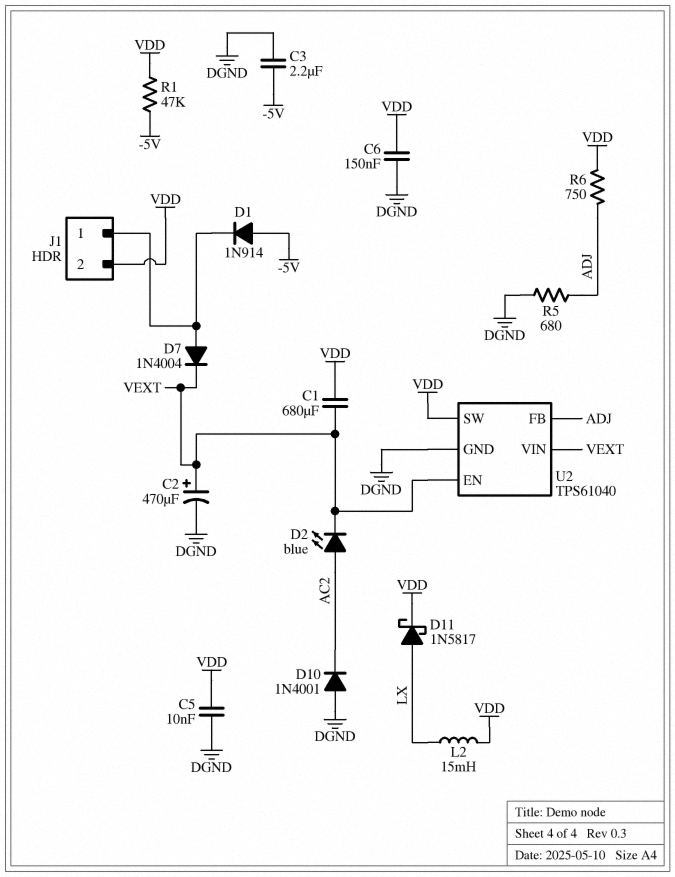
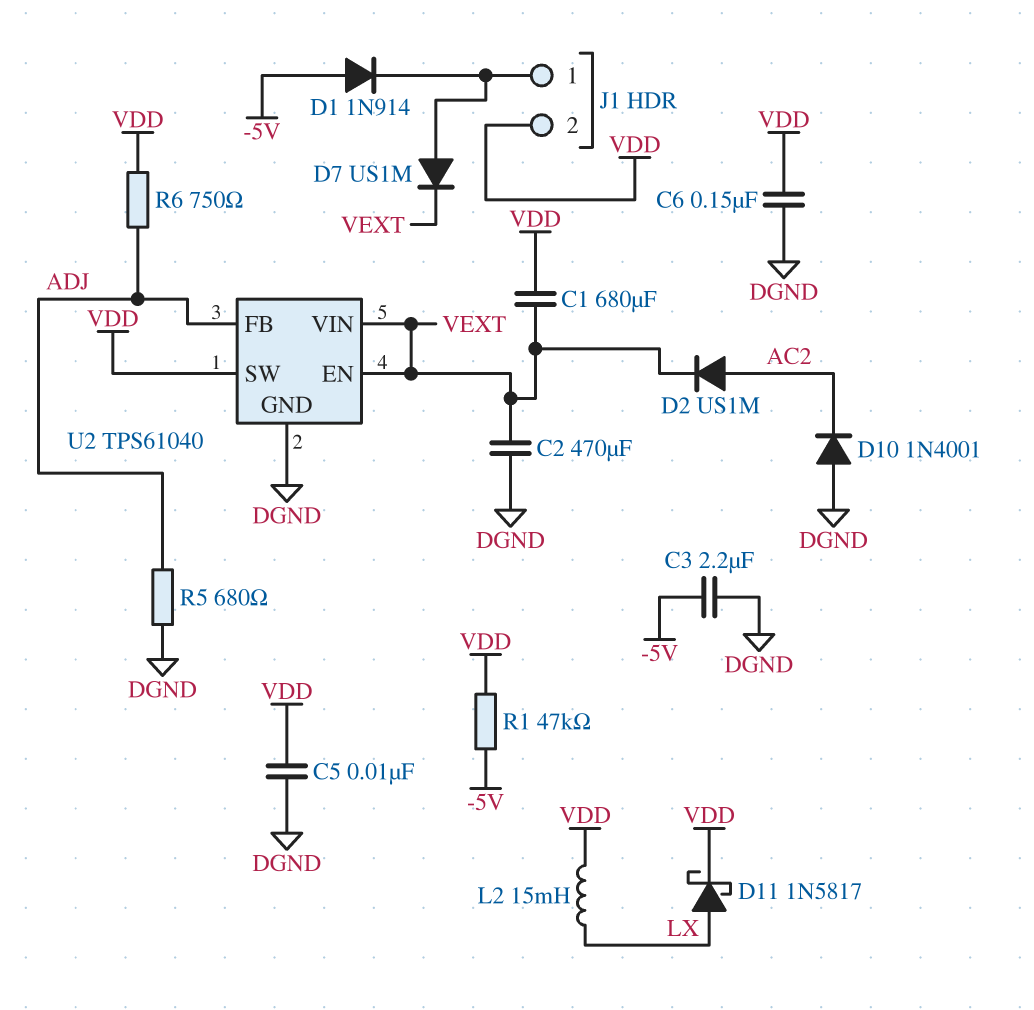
C2: 470uF (plus VEXT, minus DGND) -> 470uF (DGND, VEXT)
D2: LED blue (A AC2, K VEXT) -> diode US1M (A AC2, K VEXT)
D7: diode 1N4004 (A J1/1, K VEXT) -> diode US1M (A J1/1, K VEXT)

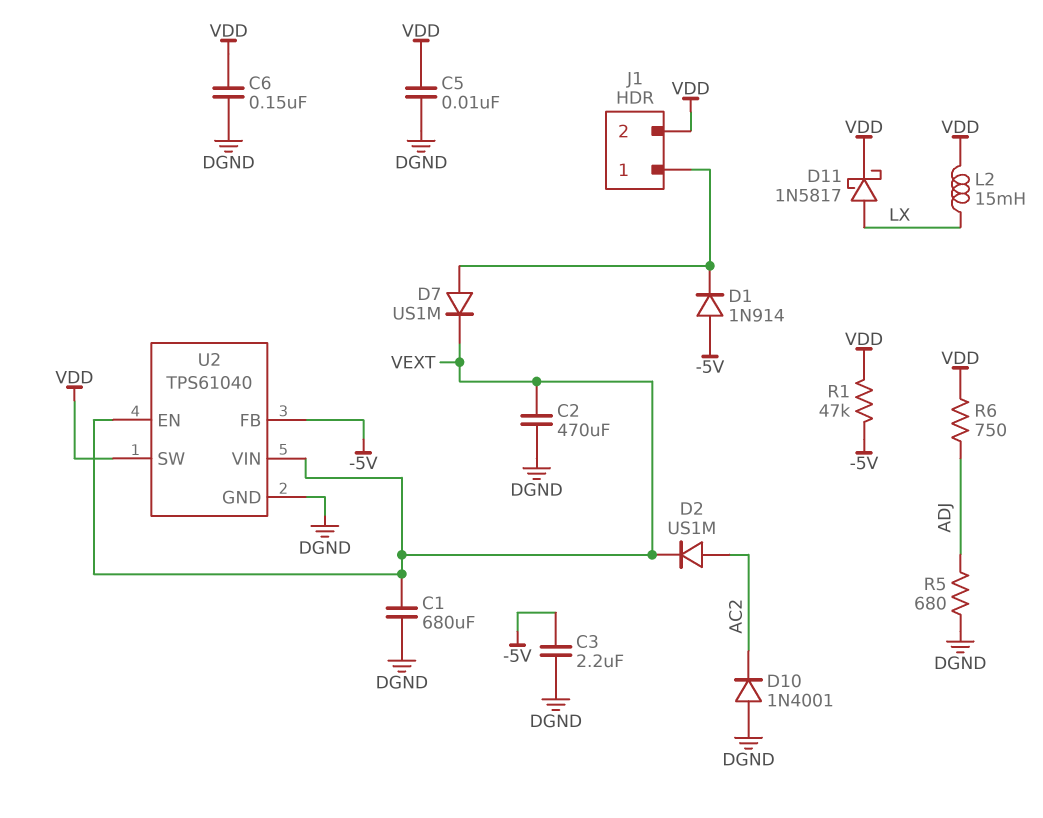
C1: 680uF (VDD, VEXT) -> 680uF (DGND, VEXT)
U2 pin FB: ADJ -> -5V

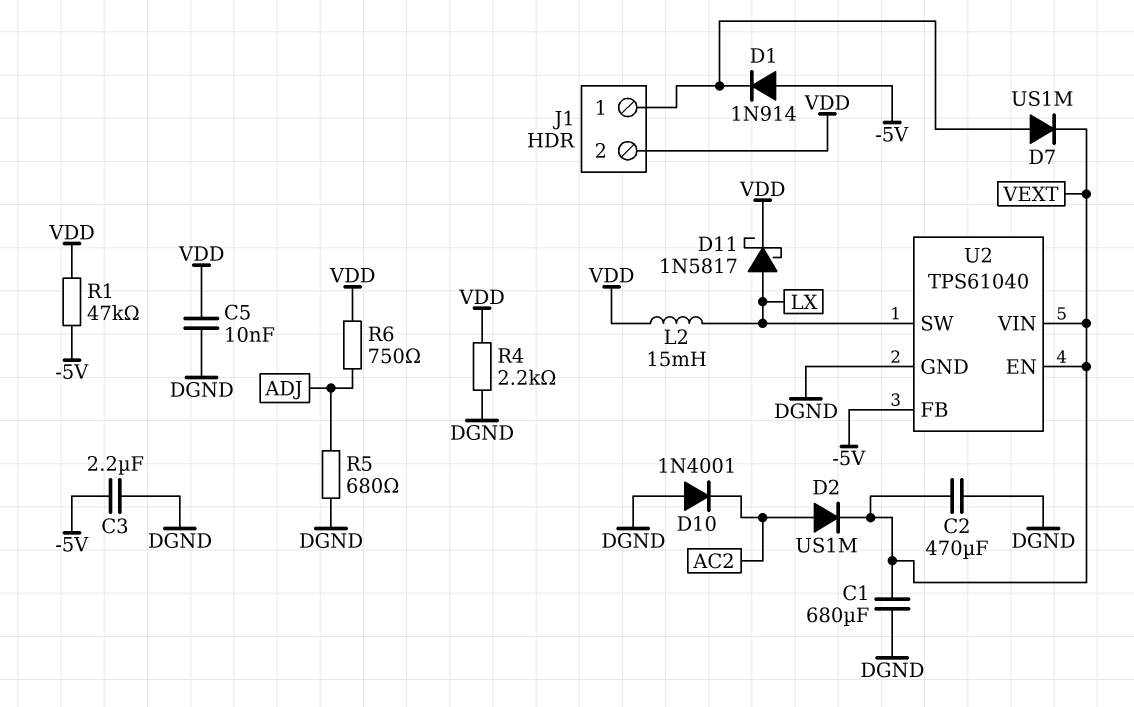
C6: 150nF (DGND, VDD) -> none
R4: none -> 2.2k (DGND, VDD)
U2 pin SW: VDD -> LX

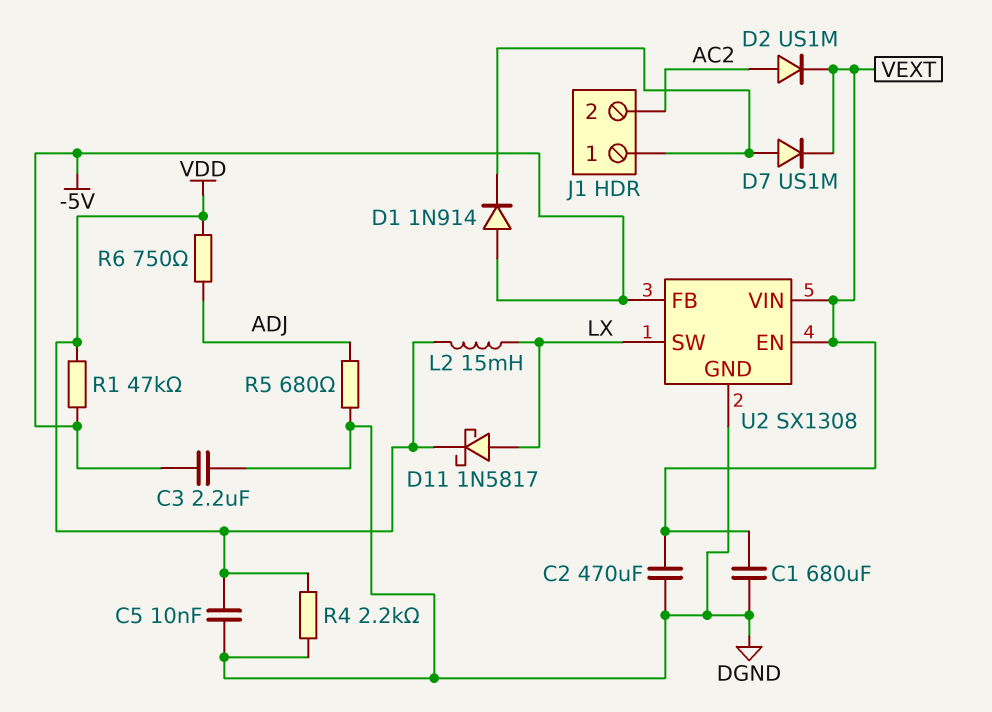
D10: diode 1N4001 (A DGND, K AC2) -> none
J1 pin 2: VDD -> AC2
U2: TPS61040 -> SX1308

